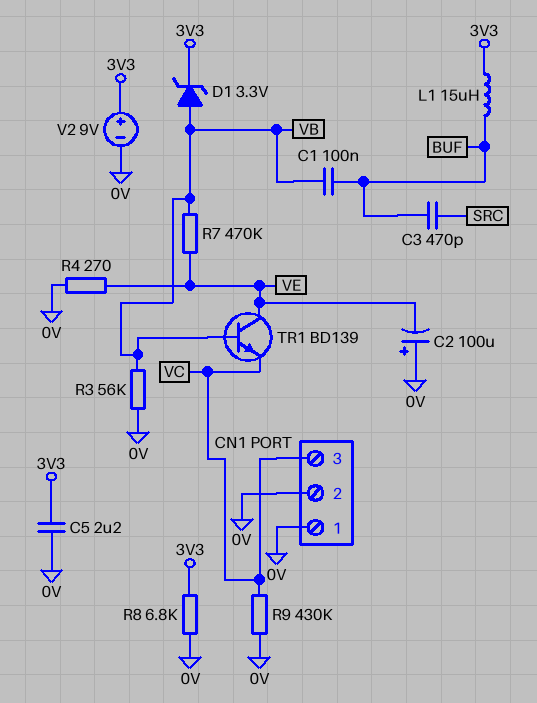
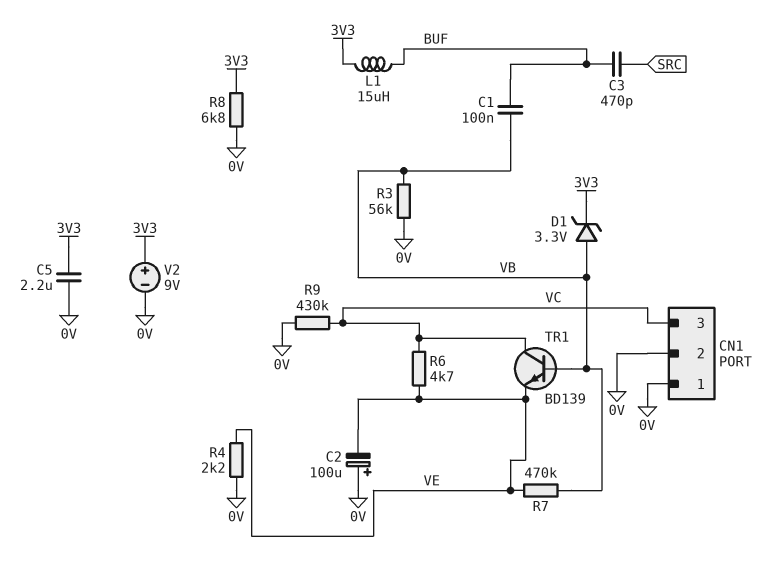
R4: 270 (0V, VE) -> 2.2k (0V, VE)
R6: none -> 4.7k (VC, VE)
TR1: NPN BD139 (B VB, C VE, E VC) -> NPN BD139 (B VB, C VC, E VE)

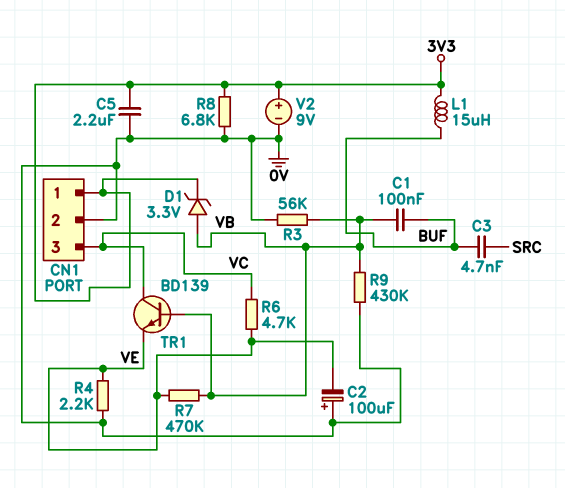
C3: 470pF (BUF, SRC) -> 4.7nF (BUF, SRC)
CN1 pin 1: 0V -> 3V3
R9: 430k (0V, VC) -> 430k (0V, VB)

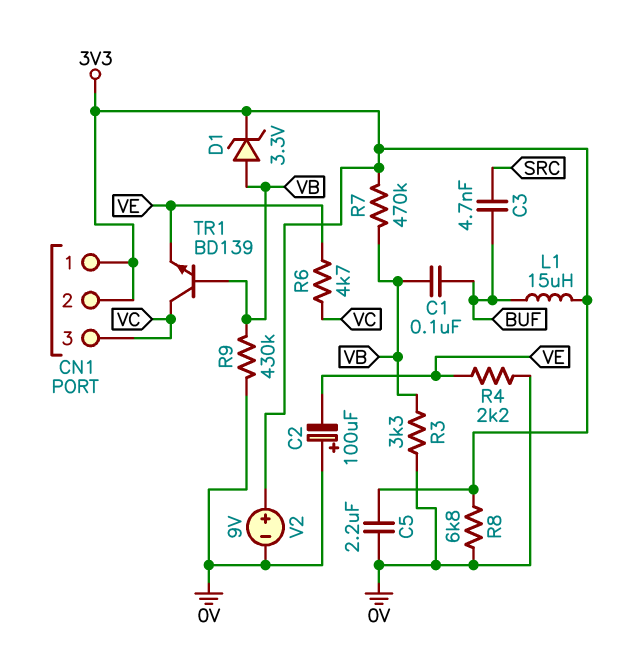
CN1 pin 2: 0V -> 3V3
R3: 56k (0V, VB) -> 3.3k (0V, VB)
R7: 470k (VB, VE) -> 470k (3V3, VB)

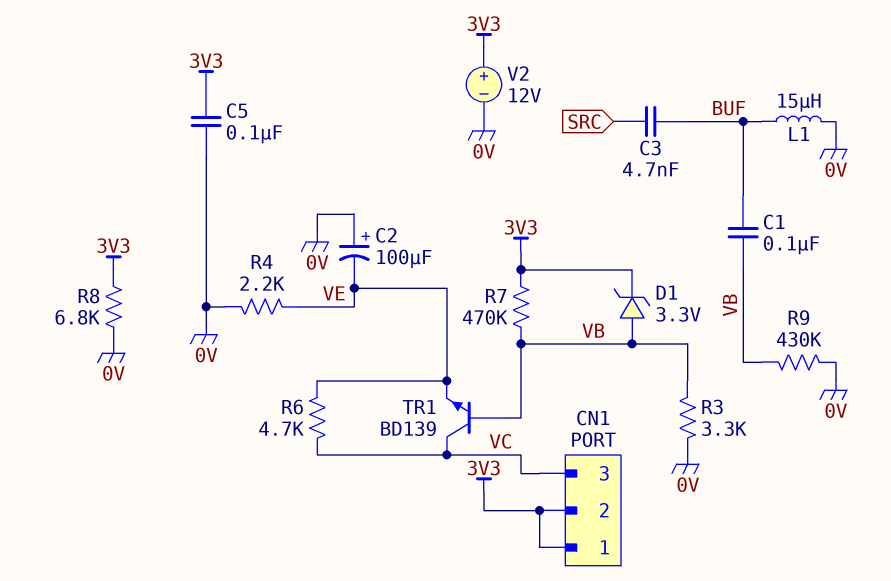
C5: 2.2uF (0V, 3V3) -> 100nF (0V, 3V3)
L1: 15uH (3V3, BUF) -> 15uH (0V, BUF)
V2: 9V (plus 3V3, minus 0V) -> 12V (plus 3V3, minus 0V)

